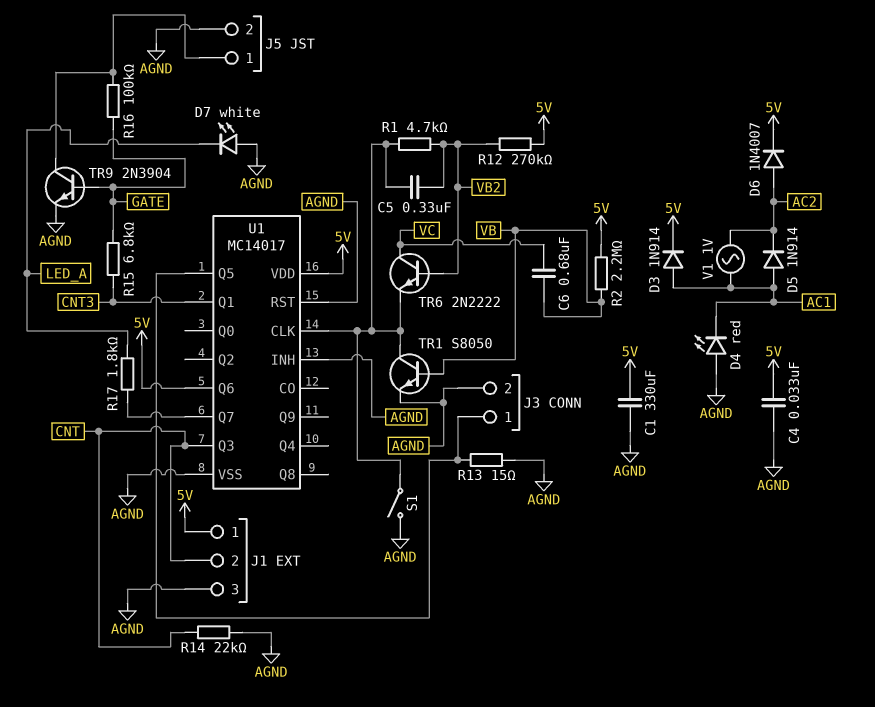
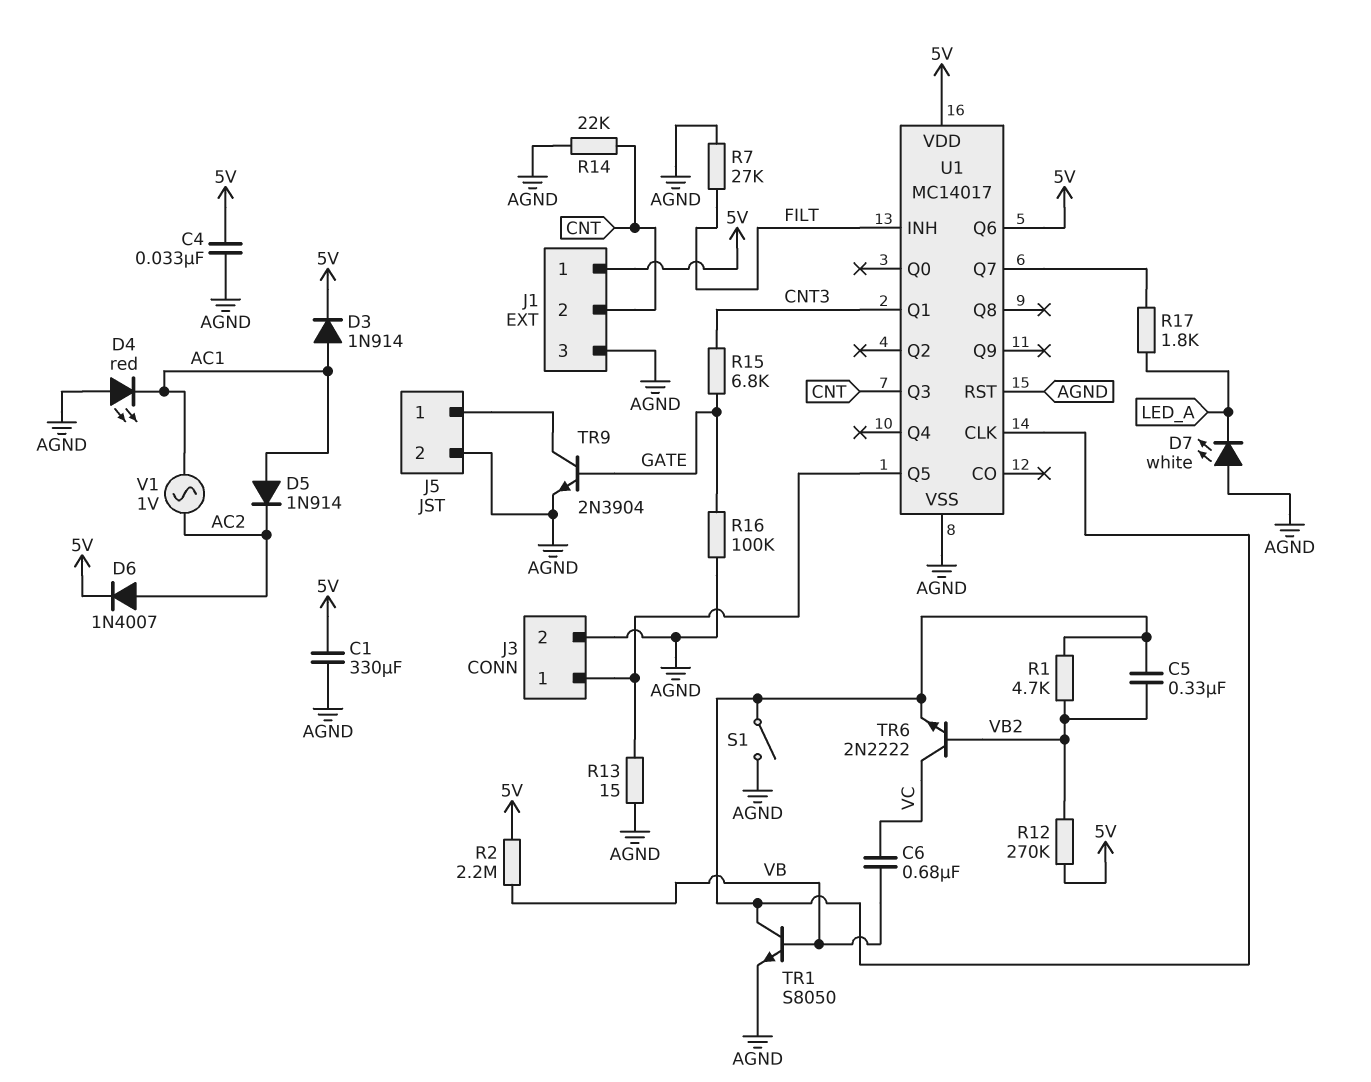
R7: none -> 27k (AGND, FILT)
R16: 100k (GATE, J5/1) -> 100k (AGND, GATE)
U1 pin INH: AGND -> FILT

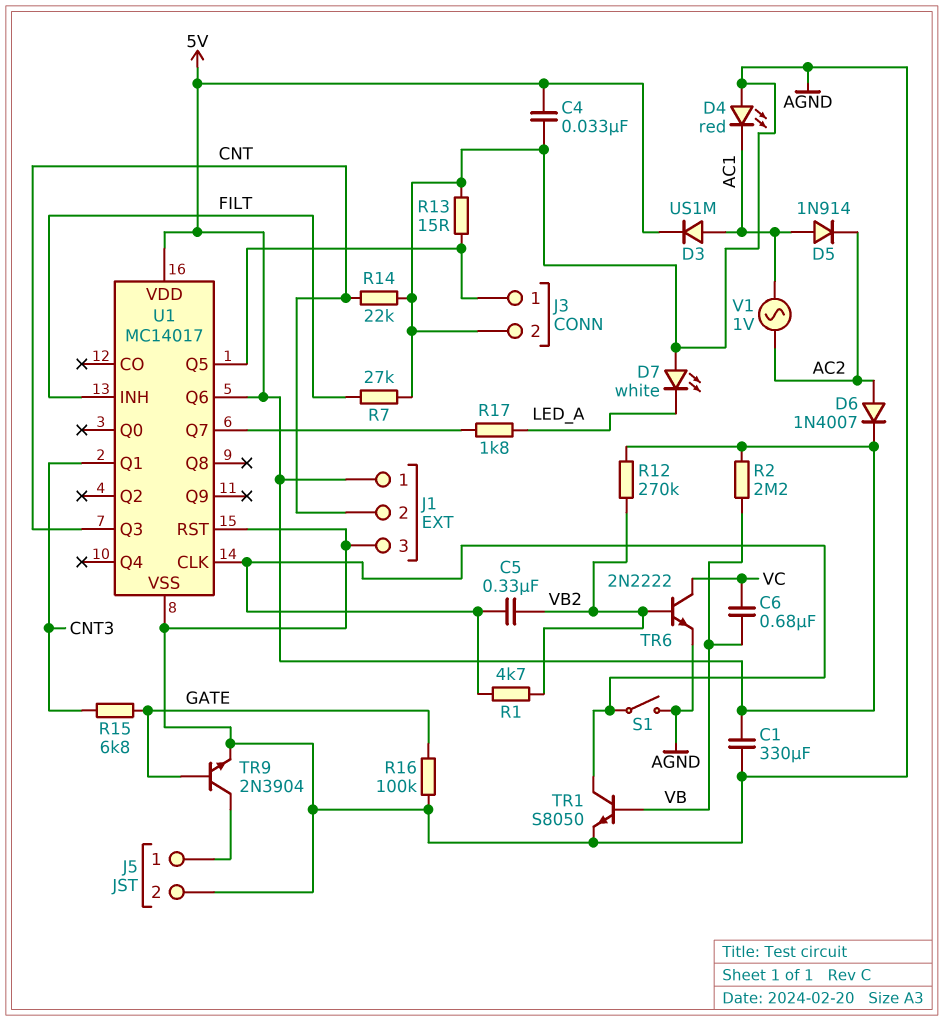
D3: diode 1N914 (A AC1, K 5V) -> diode US1M (A AC1, K 5V)
TR6: NPN 2N2222 (B VB2, C VC, E U1/CLK) -> NPN 2N2222 (B VB2, C VC, E AGND)

